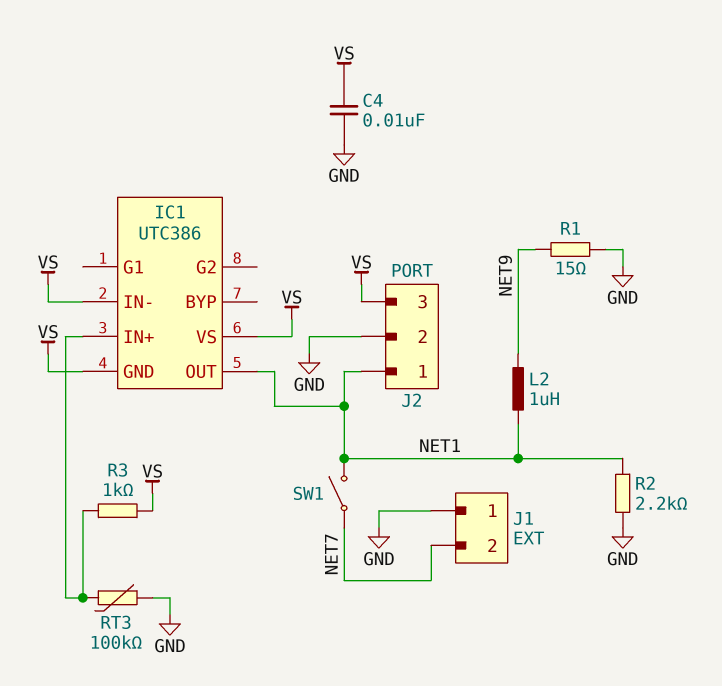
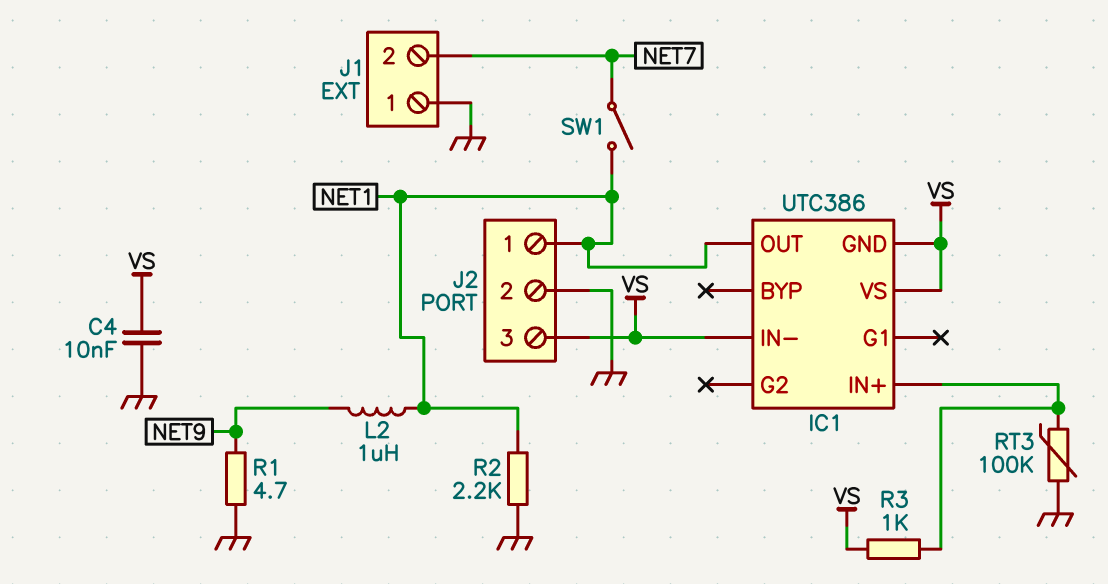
R1: 15 (GND, NET9) -> 4.7 (GND, NET9)

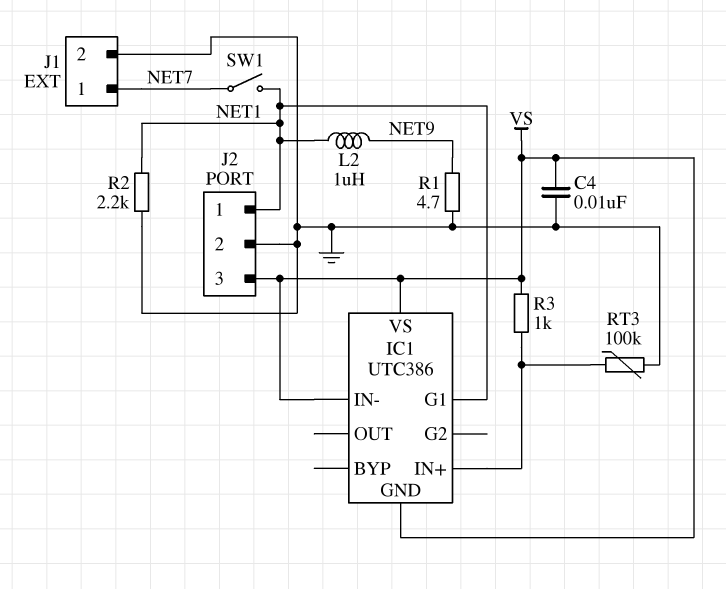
IC1 pin G1: none -> NET1
IC1 pin OUT: NET1 -> none
J1 pin 1: GND -> NET7
J1 pin 2: NET7 -> GND

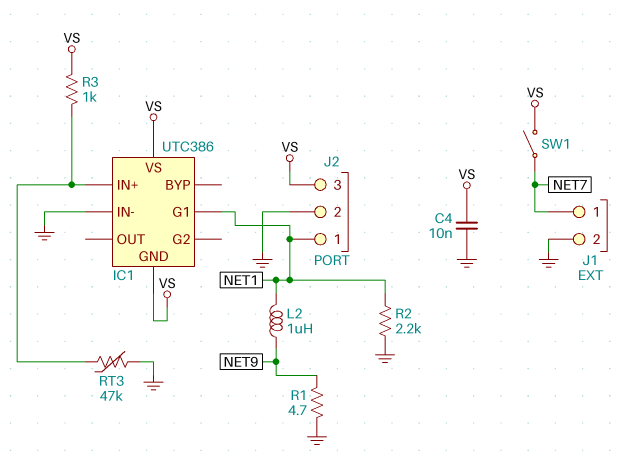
IC1 pin IN-: VS -> GND
RT3: 100k (GND, IC1/IN+) -> 47k (GND, IC1/IN+)
SW1: switch (NET1, NET7) -> switch (NET7, VS)

